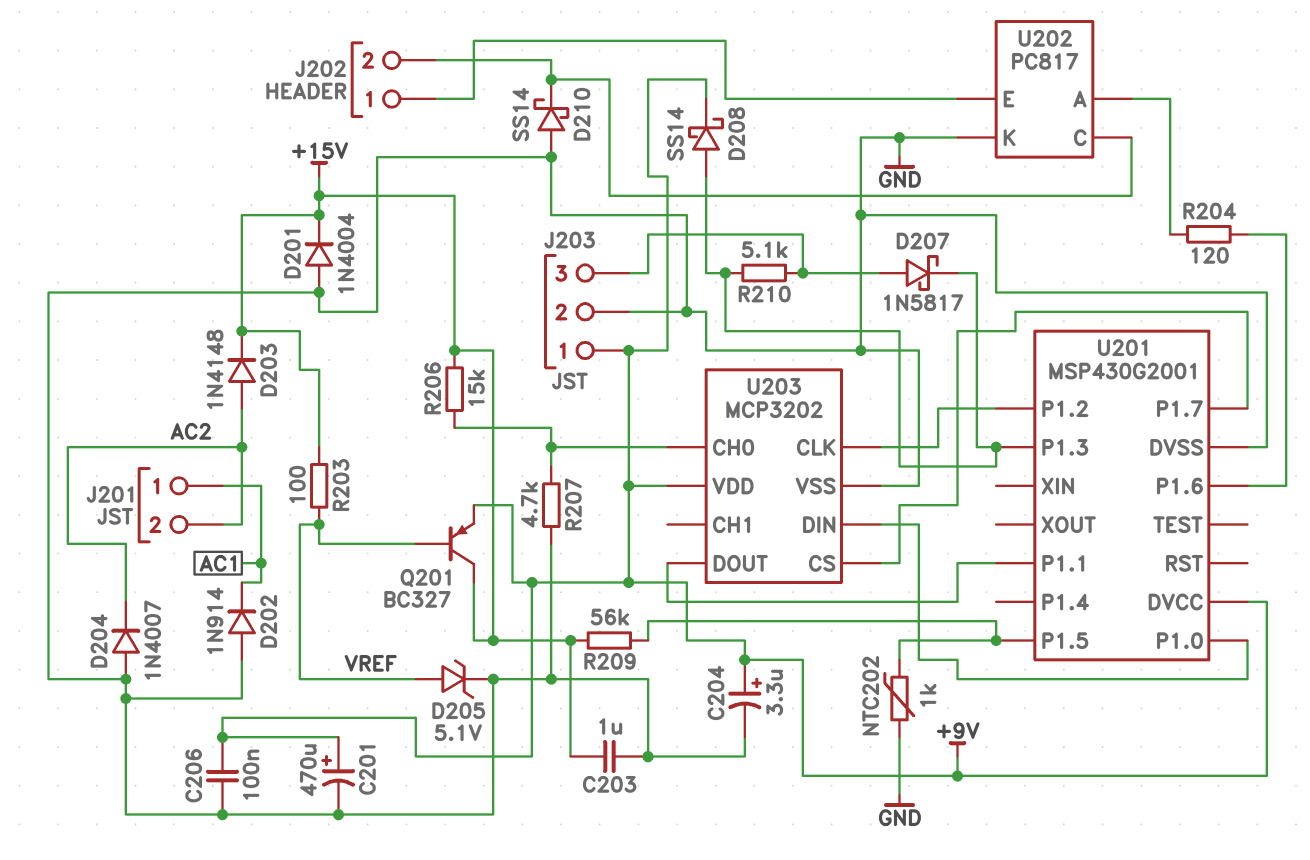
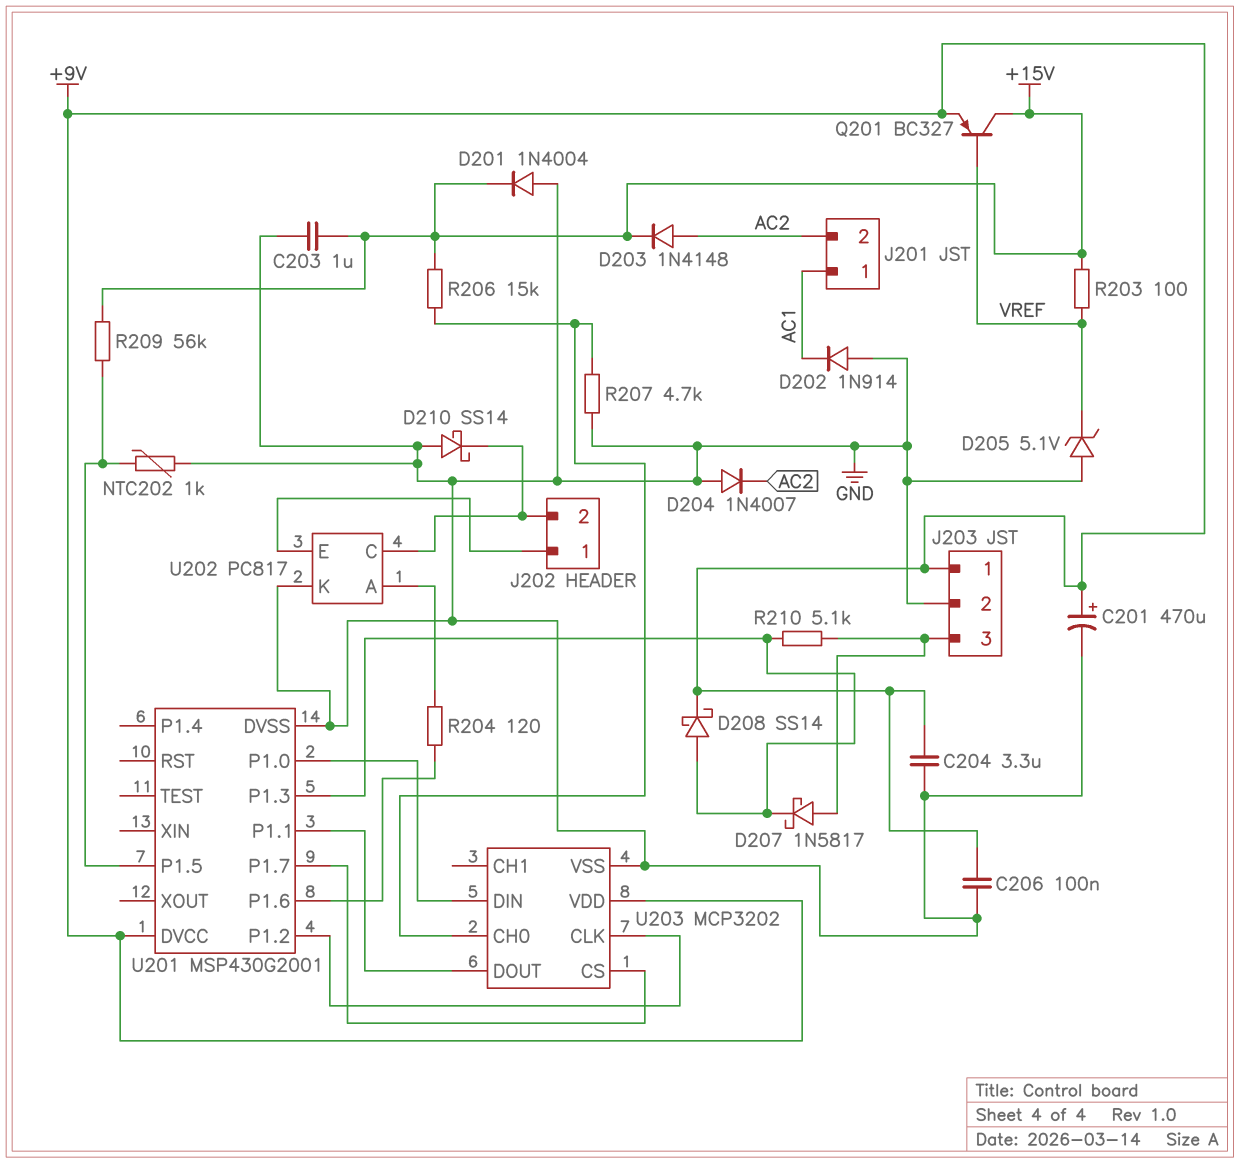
C204: 3.3uF (plus +9V, minus GND) -> 3.3uF (+9V, GND)
D205: zener 5.1V (A VREF, K GND) -> zener 5.1V (A GND, K VREF)

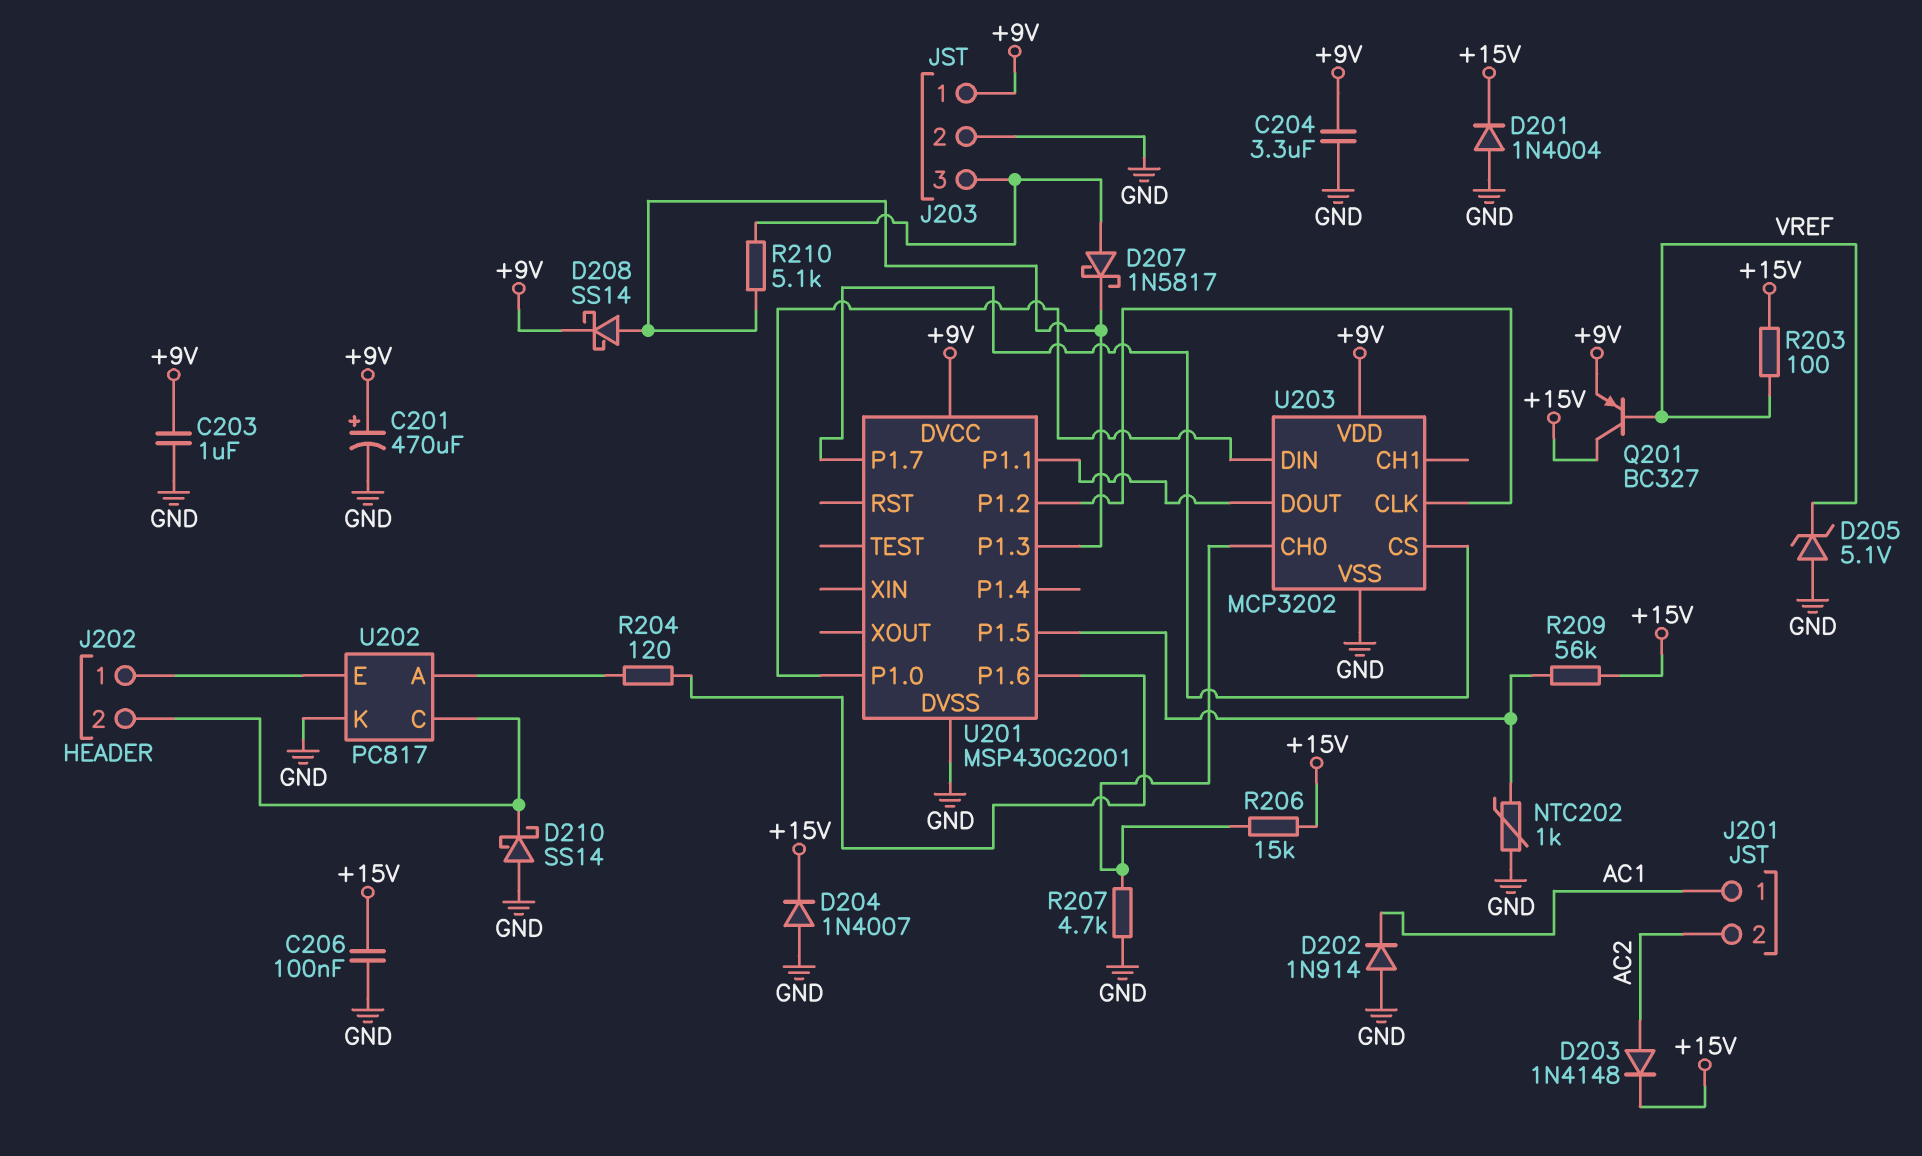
C203: 1uF (+15V, GND) -> 1uF (+9V, GND)
C206: 100nF (+9V, GND) -> 100nF (+15V, GND)
D204: diode 1N4007 (A GND, K AC2) -> diode 1N4007 (A GND, K +15V)

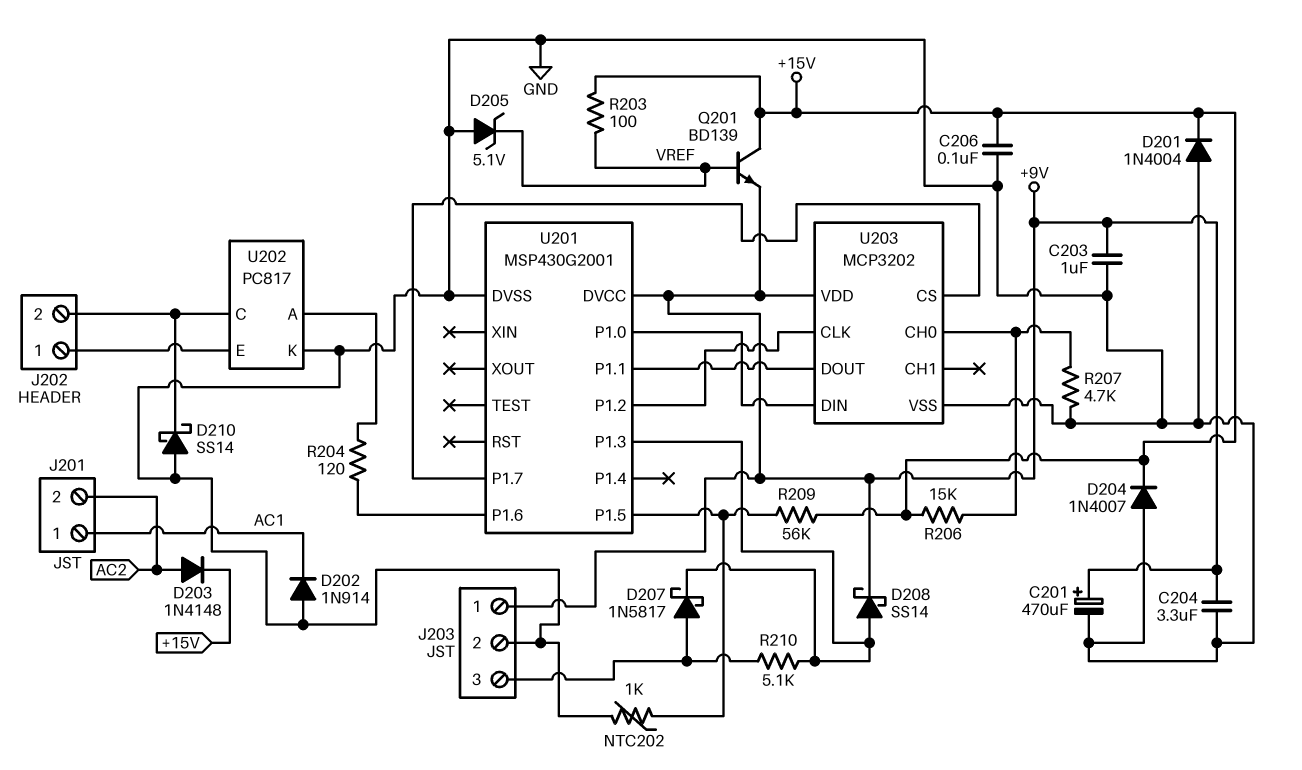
Q201: PNP BC327 (B VREF, C +15V, E +9V) -> NPN BD139 (B VREF, C +15V, E +9V)

